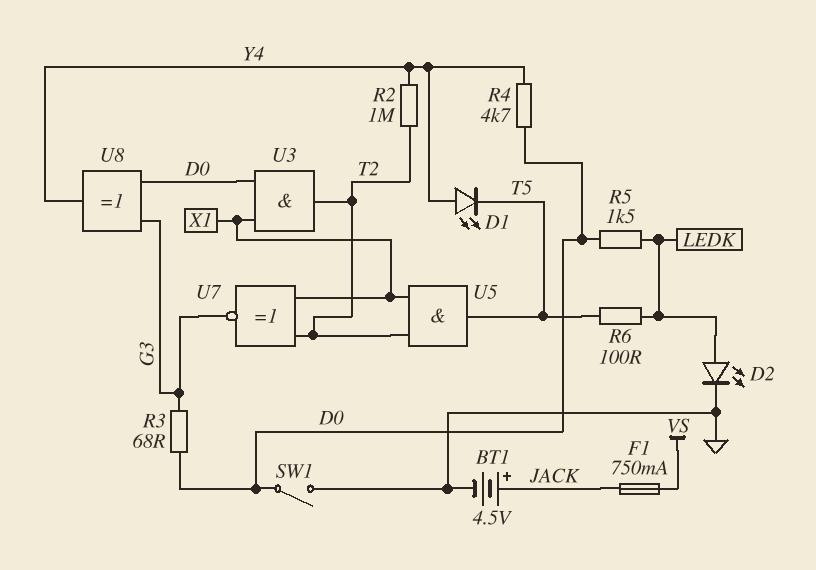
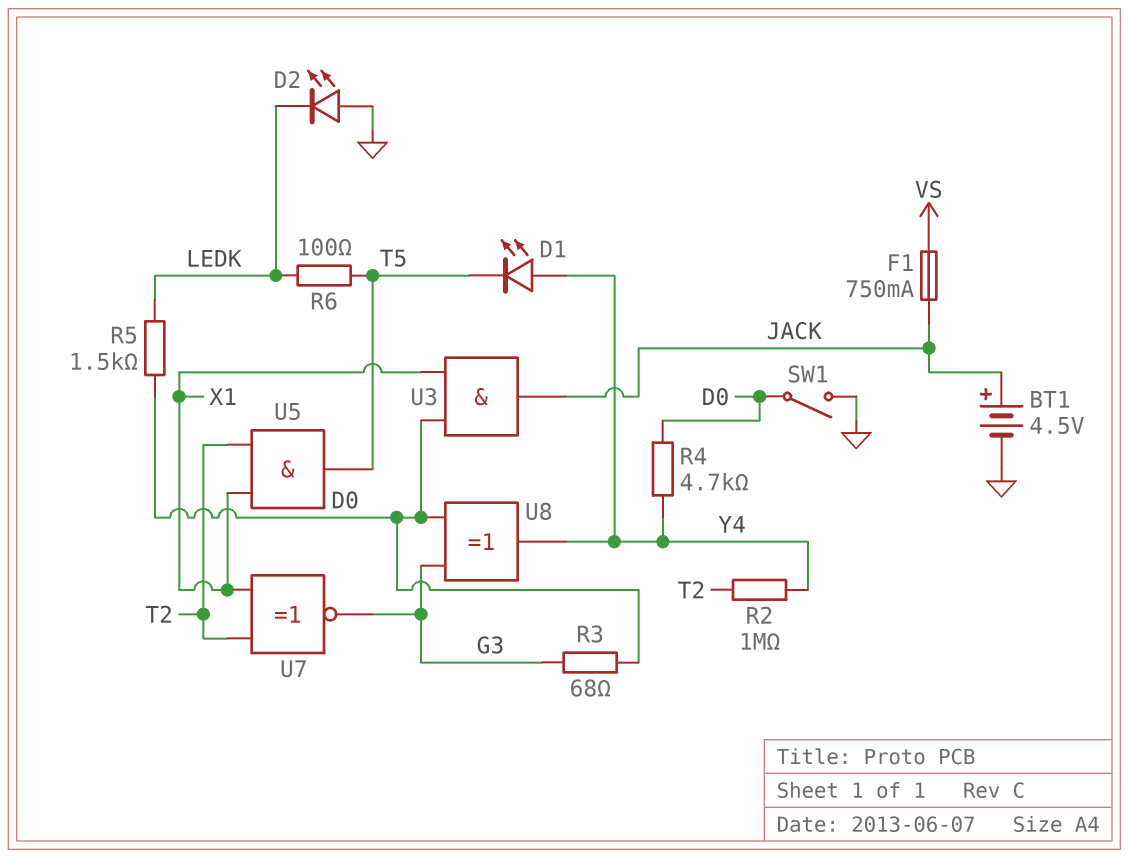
D2: LED (A LEDK, K GND) -> LED (A GND, K LEDK)
U3: AND (in D0, in X1, out T2) -> AND (in D0, in X1, out JACK)

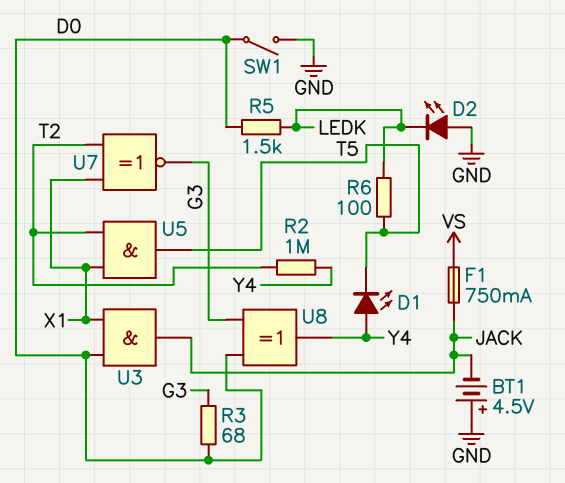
BT1: 4.5V (plus JACK, minus GND) -> 4.5V (plus GND, minus JACK)
R4: 4.7k (D0, Y4) -> none

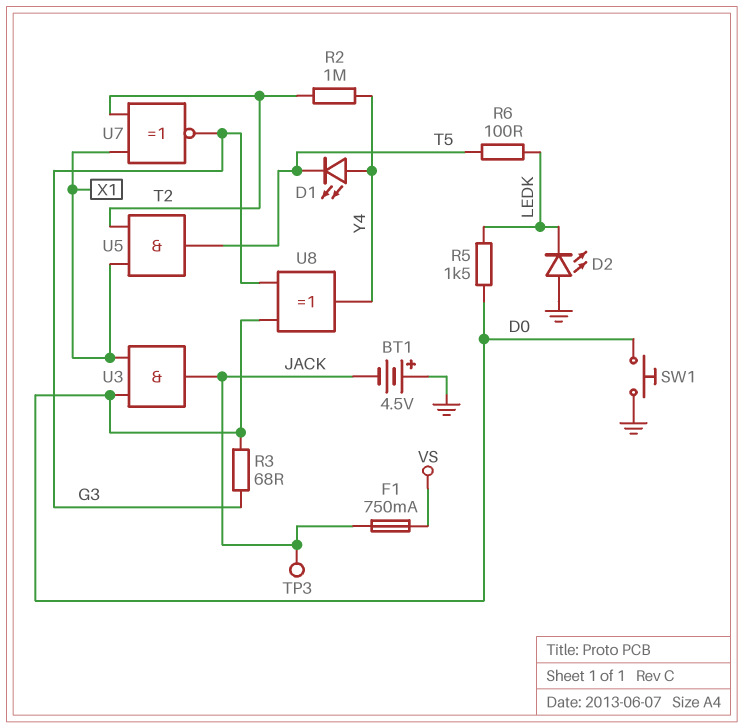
SW1: switch (D0, GND) -> button (D0, GND)
TP3: none -> test point (JACK)

